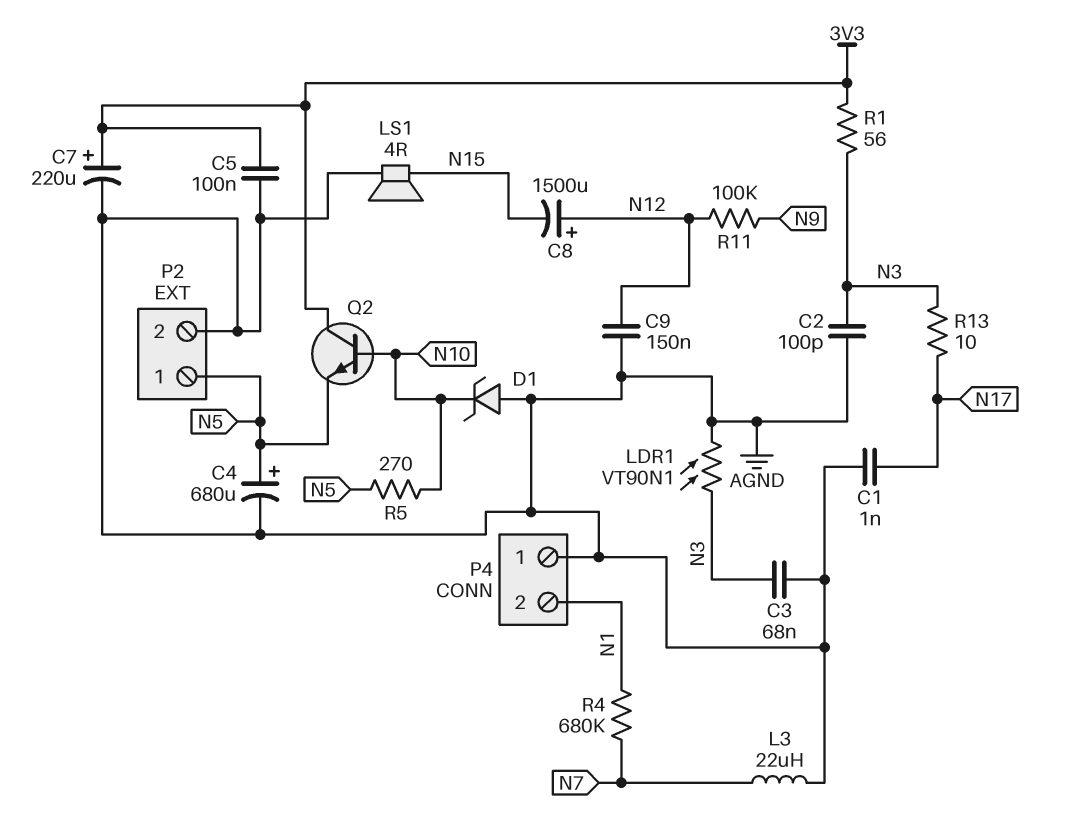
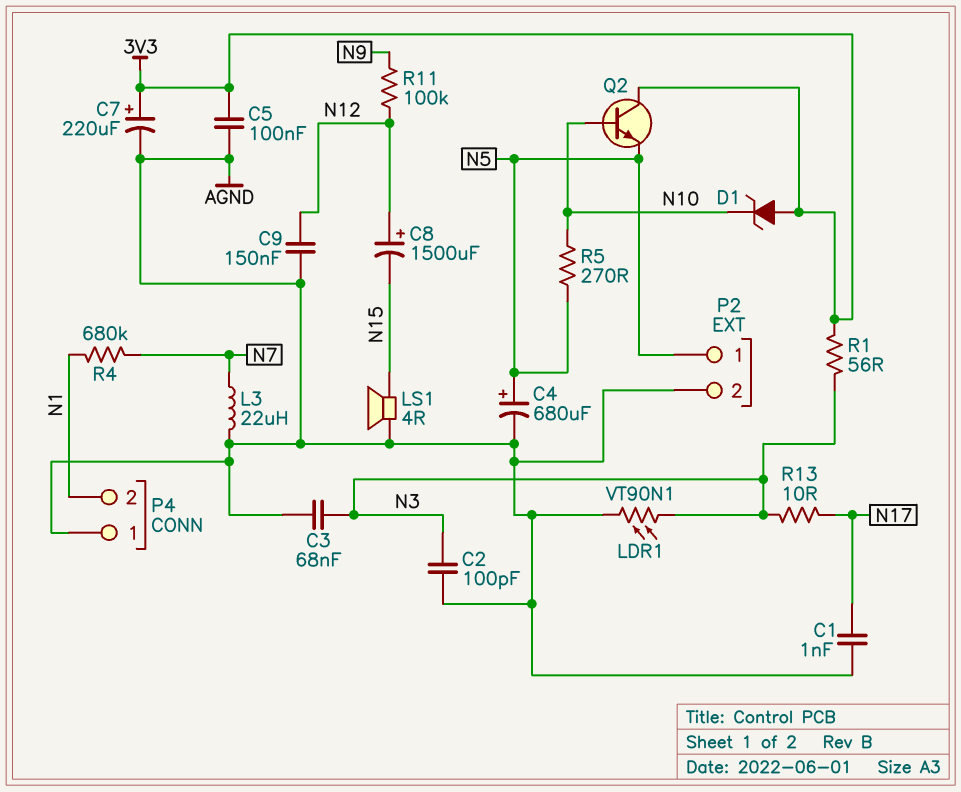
D1: zener (A AGND, K N10) -> zener (A 3V3, K N10)

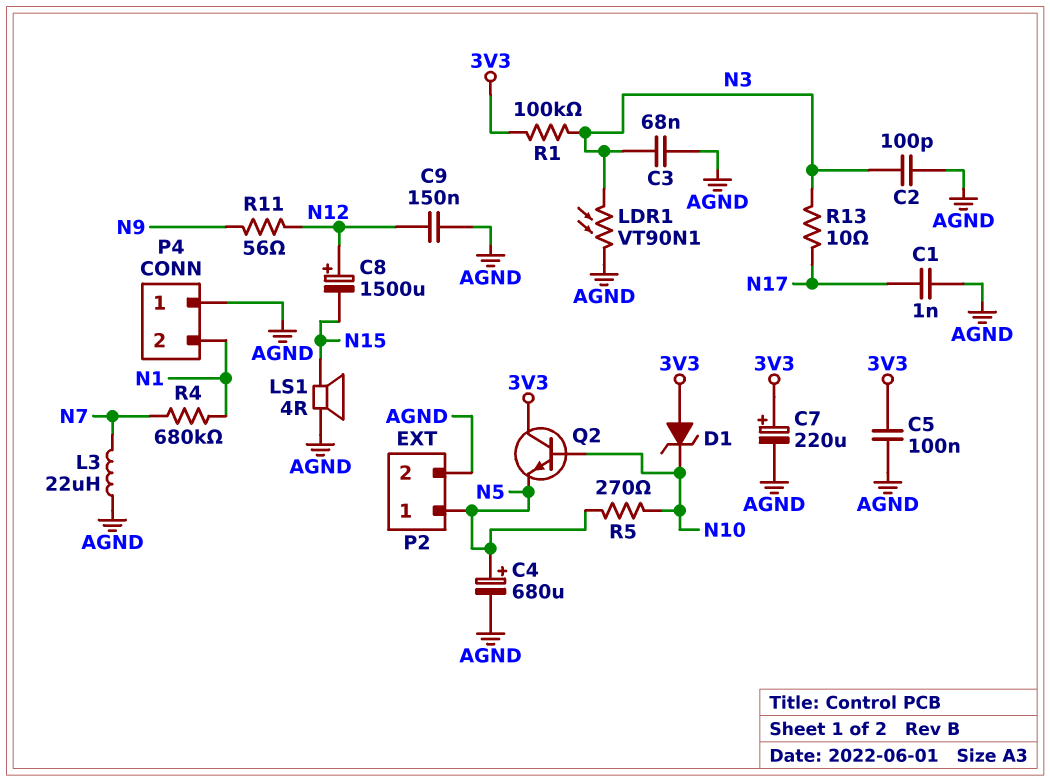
R1: 56 (3V3, N3) -> 100k (3V3, N3)
R11: 100k (N9, N12) -> 56 (N9, N12)

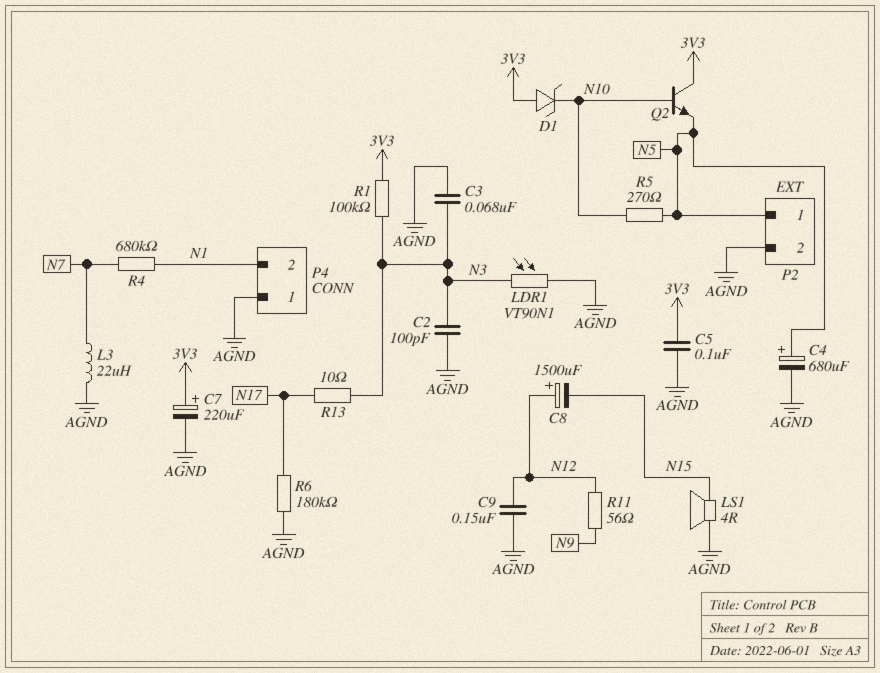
C1: 1nF (AGND, N17) -> none
R6: none -> 180k (AGND, N17)

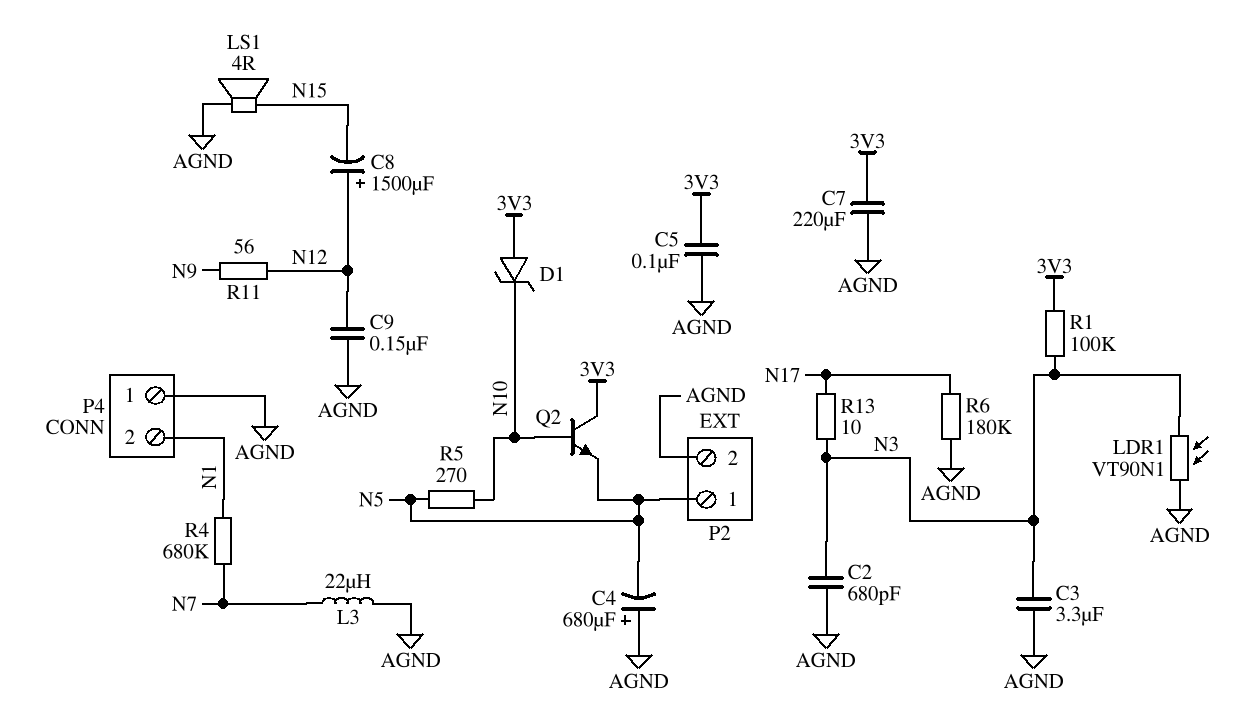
C2: 100pF (AGND, N3) -> 680pF (AGND, N3)
C3: 68nF (AGND, N3) -> 3.3uF (AGND, N3)
C4: 680uF (plus N5, minus AGND) -> 680uF (plus AGND, minus N5)
C7: 220uF (plus 3V3, minus AGND) -> 220uF (3V3, AGND)

